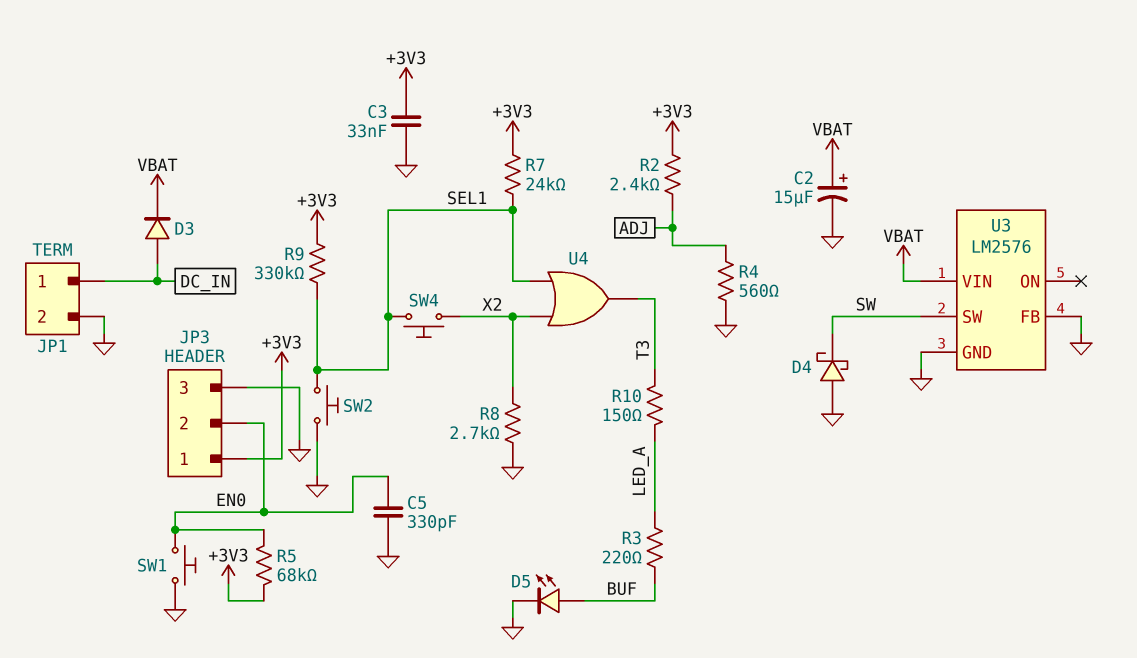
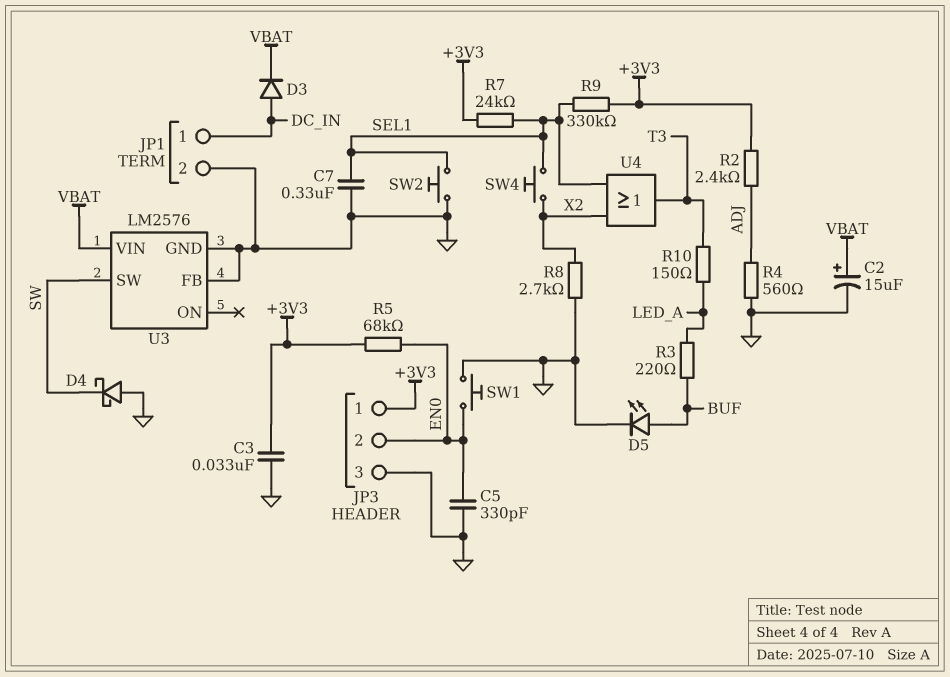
C7: none -> 330nF (GND, SEL1)

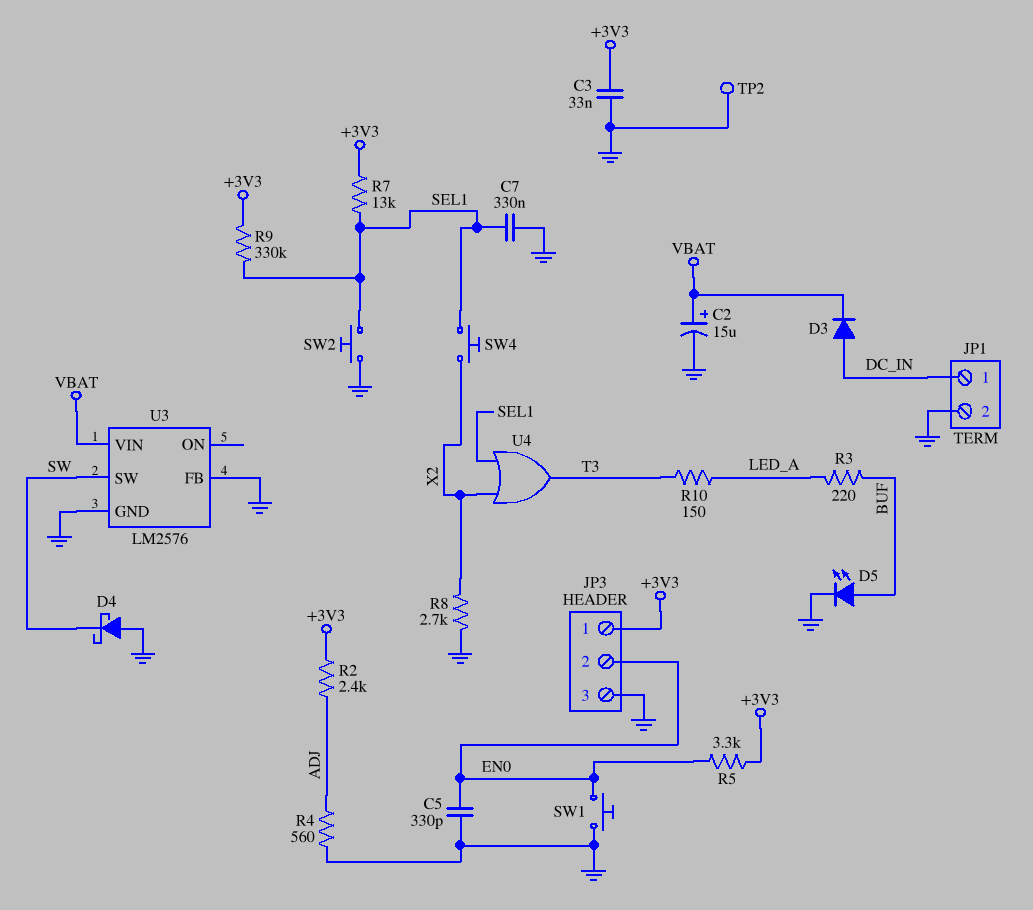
R5: 68k (+3V3, EN0) -> 3.3k (+3V3, EN0)
R7: 24k (+3V3, SEL1) -> 13k (+3V3, SEL1)
TP2: none -> test point (GND)

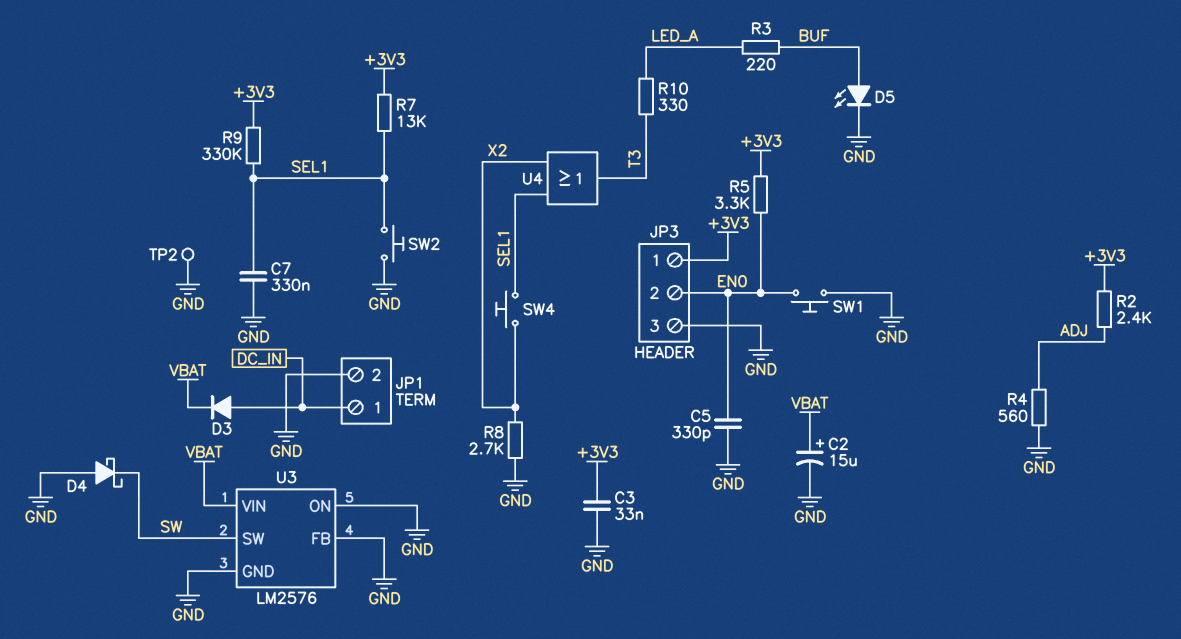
R10: 150 (LED_A, T3) -> 330 (LED_A, T3)
U3 pin ON: none -> GND

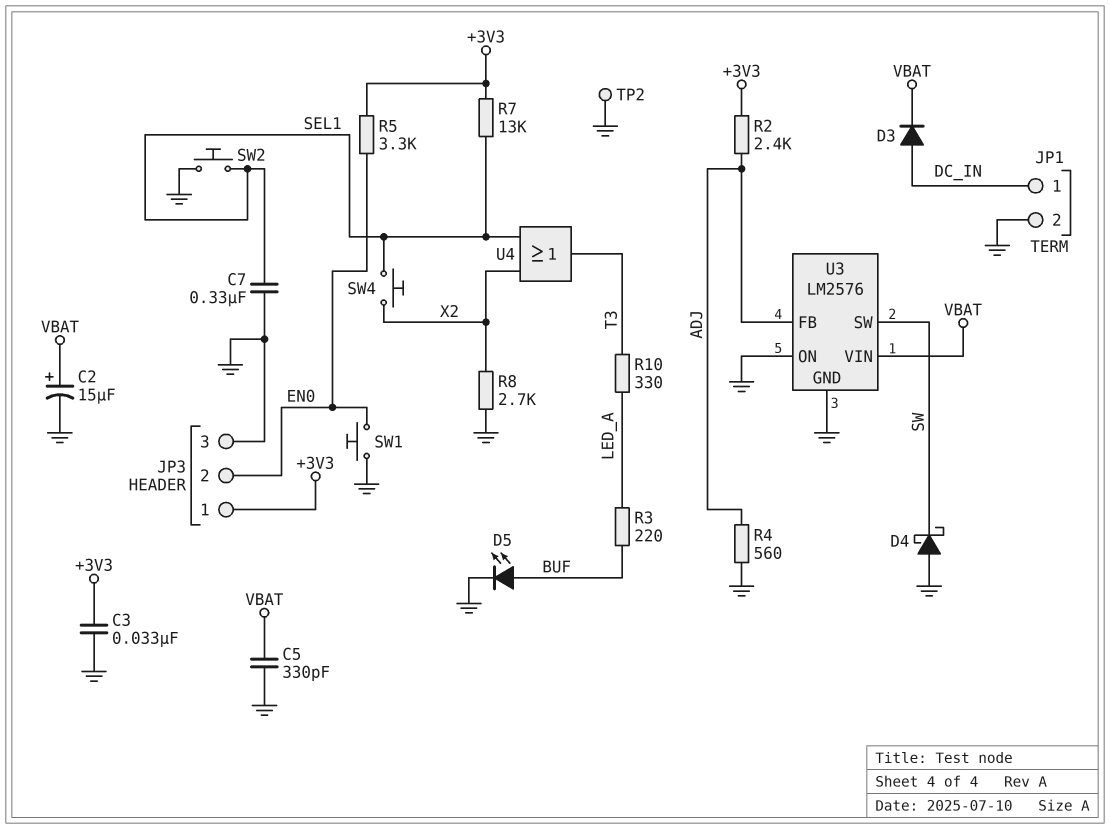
C5: 330pF (EN0, GND) -> 330pF (GND, VBAT)
R9: 330k (+3V3, SEL1) -> none
U3 pin FB: GND -> ADJ

